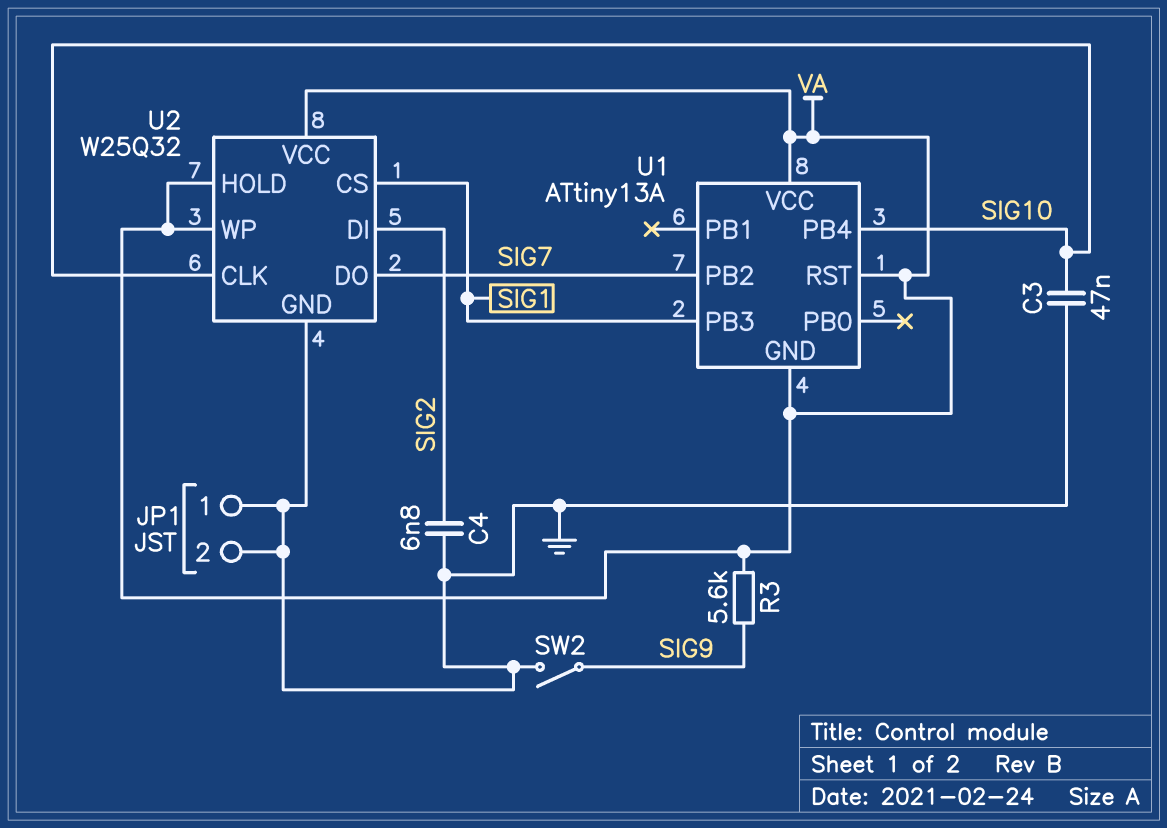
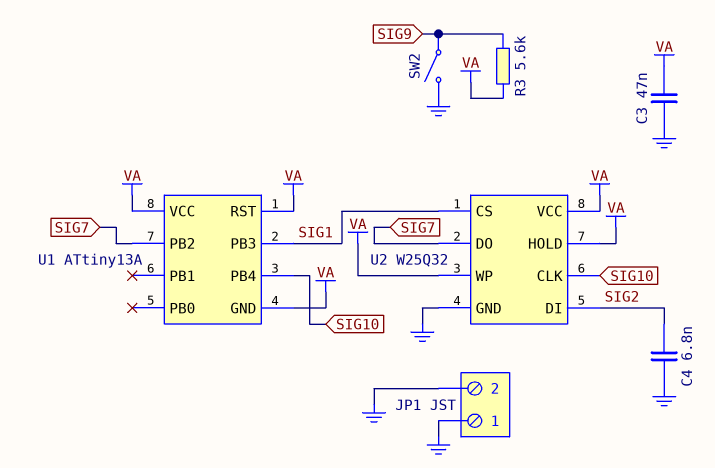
C3: 47nF (GND, SIG10) -> 47nF (GND, VA)

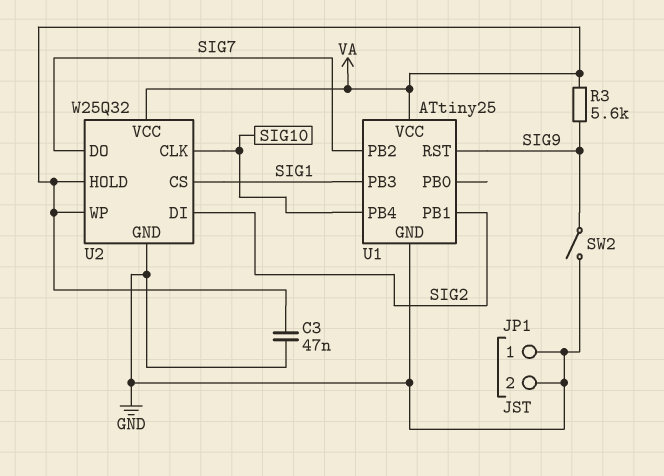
C4: 6.8nF (GND, SIG2) -> none
U1: ATtiny13A -> ATtiny25
U1 pin GND: VA -> GND
U1 pin PB1: none -> SIG2
U1 pin RST: VA -> SIG9

